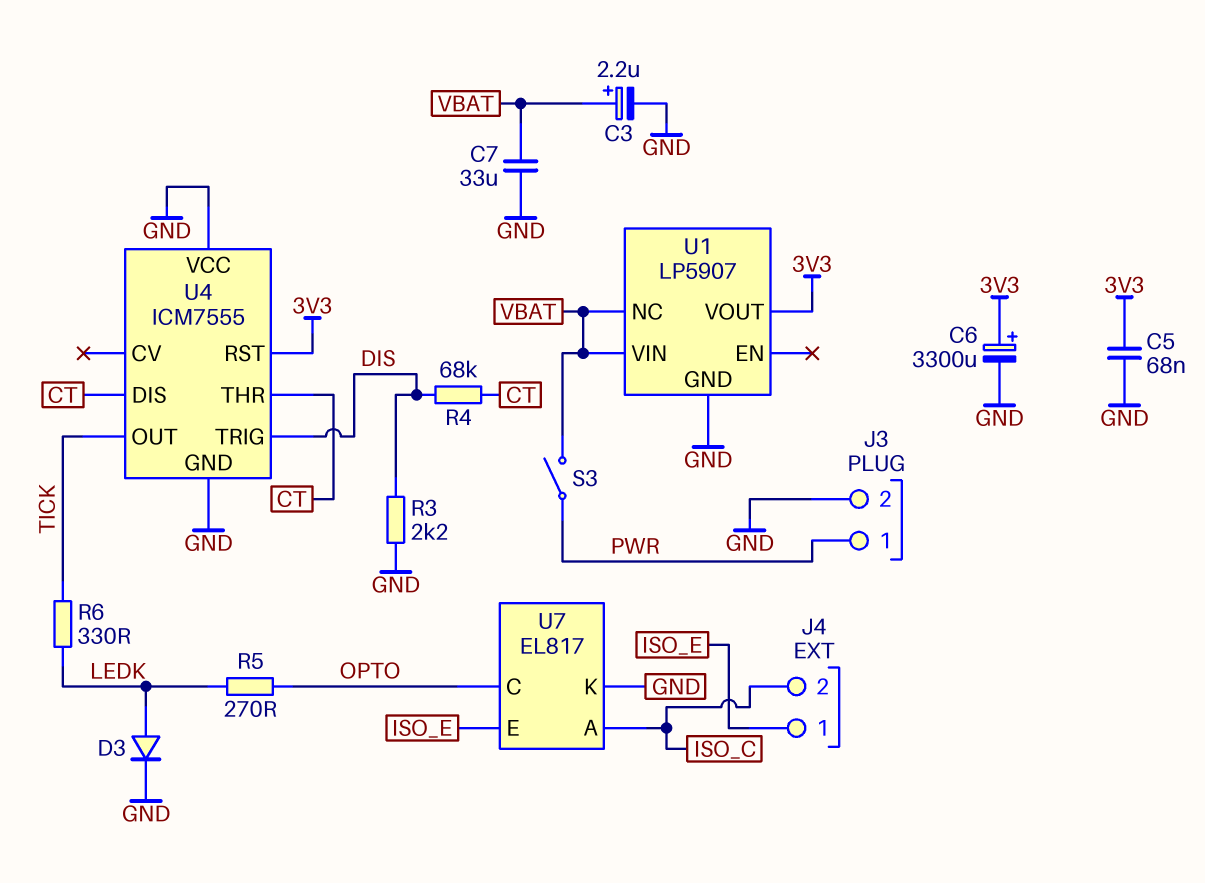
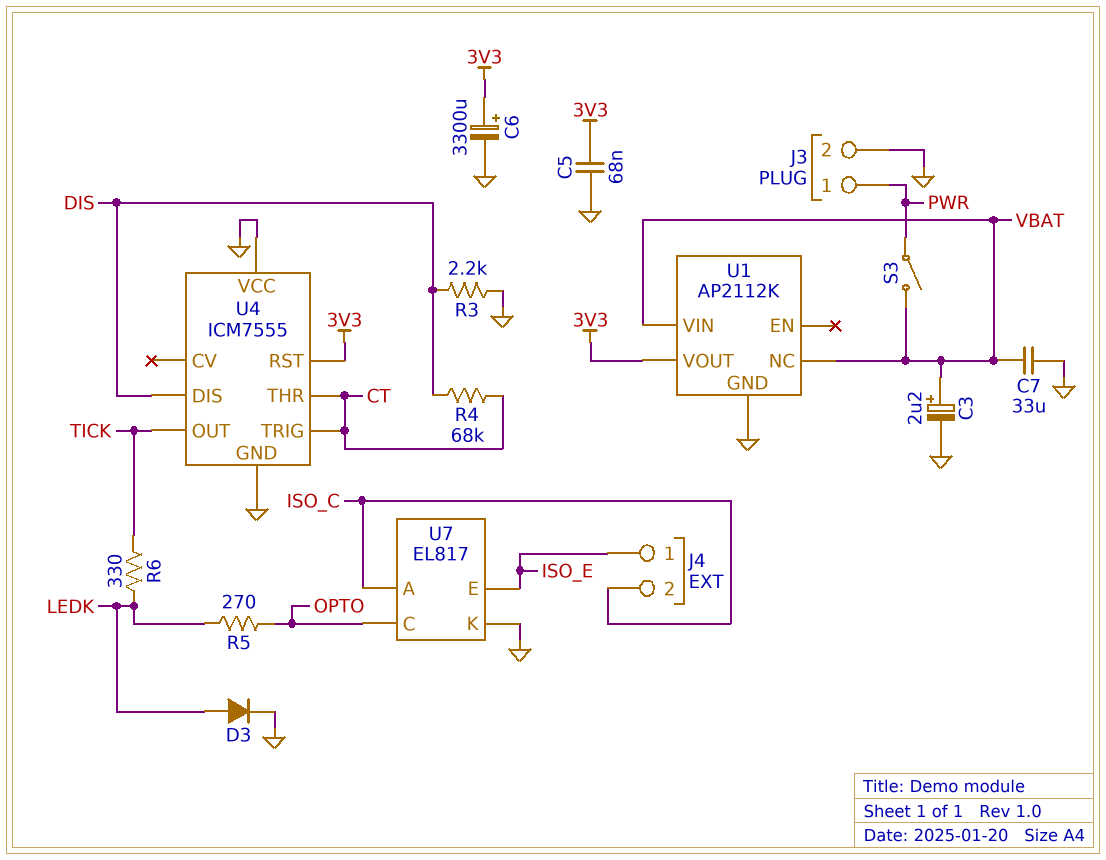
U1: LP5907 -> AP2112K
U4 pin DIS: CT -> DIS
U4 pin TRIG: DIS -> CT

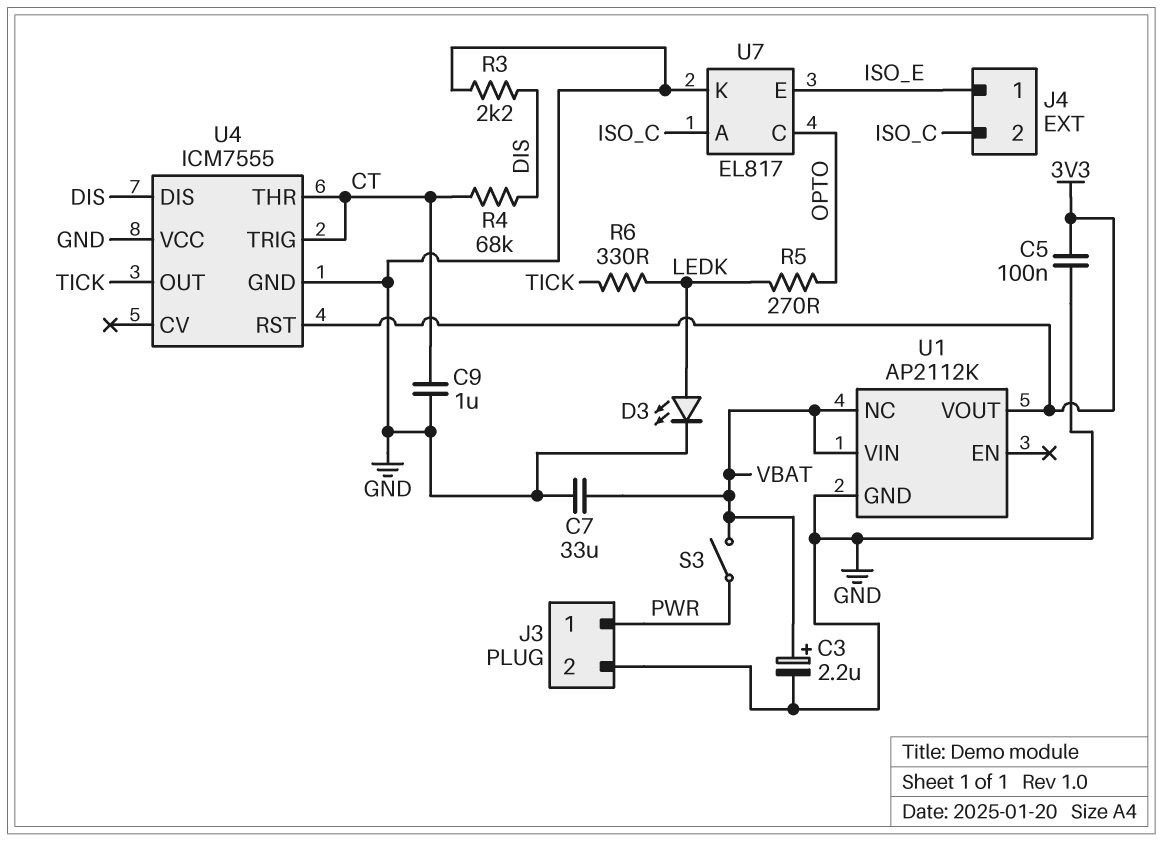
C5: 68nF (3V3, GND) -> 100nF (3V3, GND)
C6: 3300uF (plus 3V3, minus GND) -> none
C9: none -> 1uF (CT, GND)
D3: diode (A LEDK, K GND) -> LED (A LEDK, K GND)

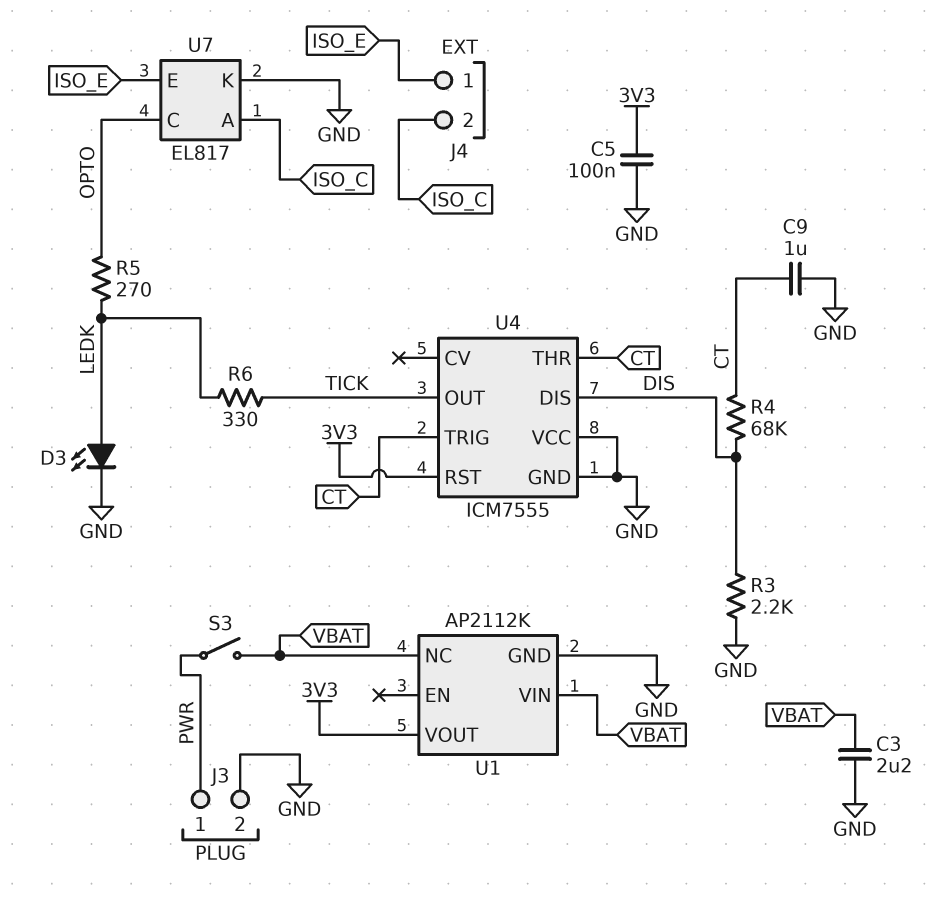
C3: 2.2uF (plus VBAT, minus GND) -> 2.2uF (GND, VBAT)
C7: 33uF (GND, VBAT) -> none

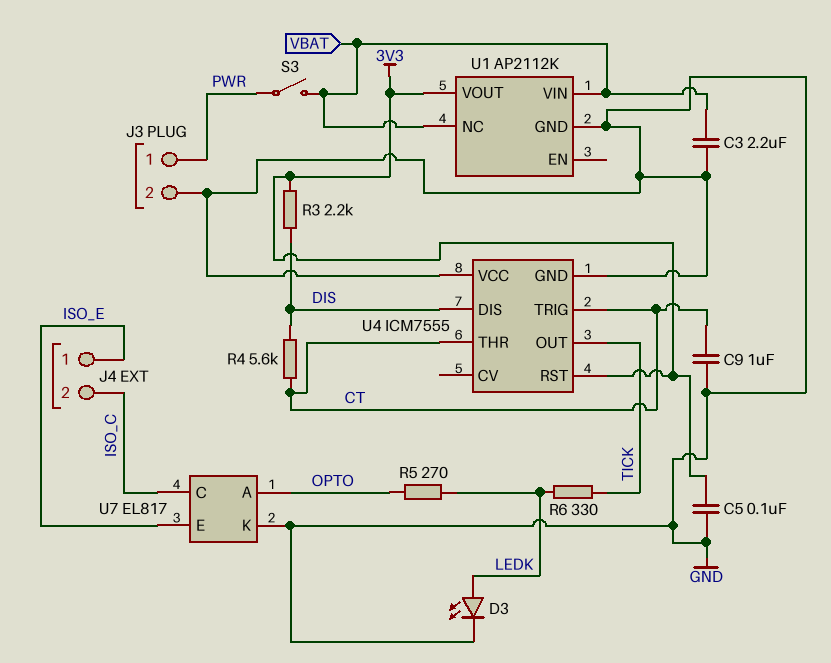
R3: 2.2k (DIS, GND) -> 2.2k (3V3, DIS)
R4: 68k (CT, DIS) -> 5.6k (CT, DIS)
U7 pin A: ISO_C -> OPTO
U7 pin C: OPTO -> ISO_C

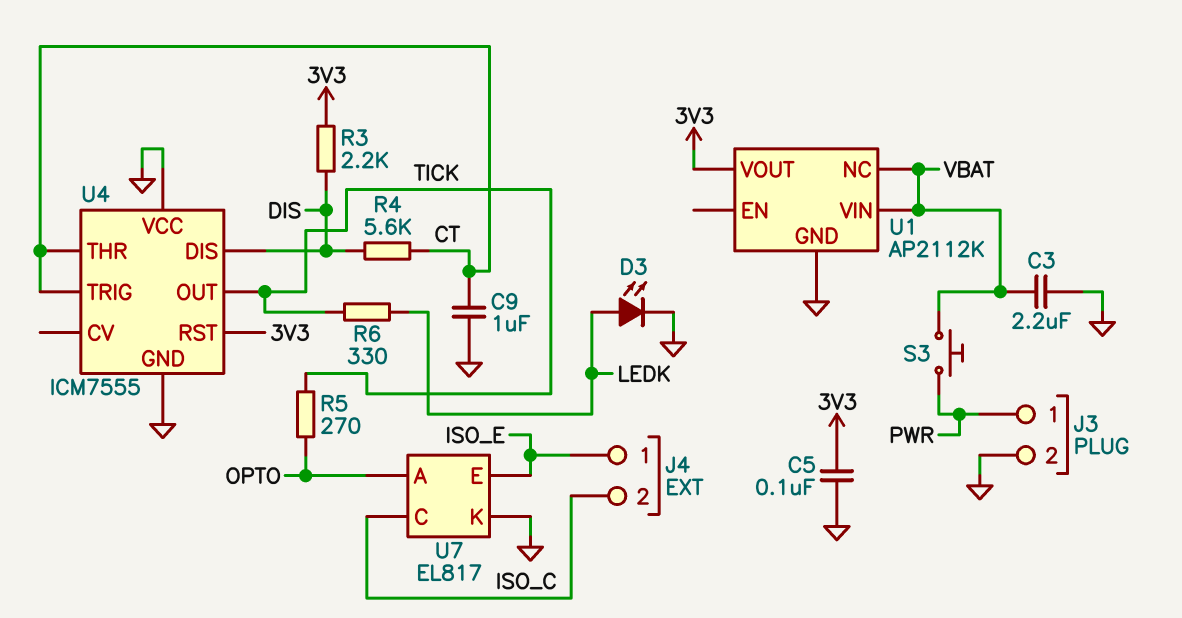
R5: 270 (LEDK, OPTO) -> 270 (OPTO, TICK)
S3: switch (PWR, VBAT) -> button (PWR, VBAT)

